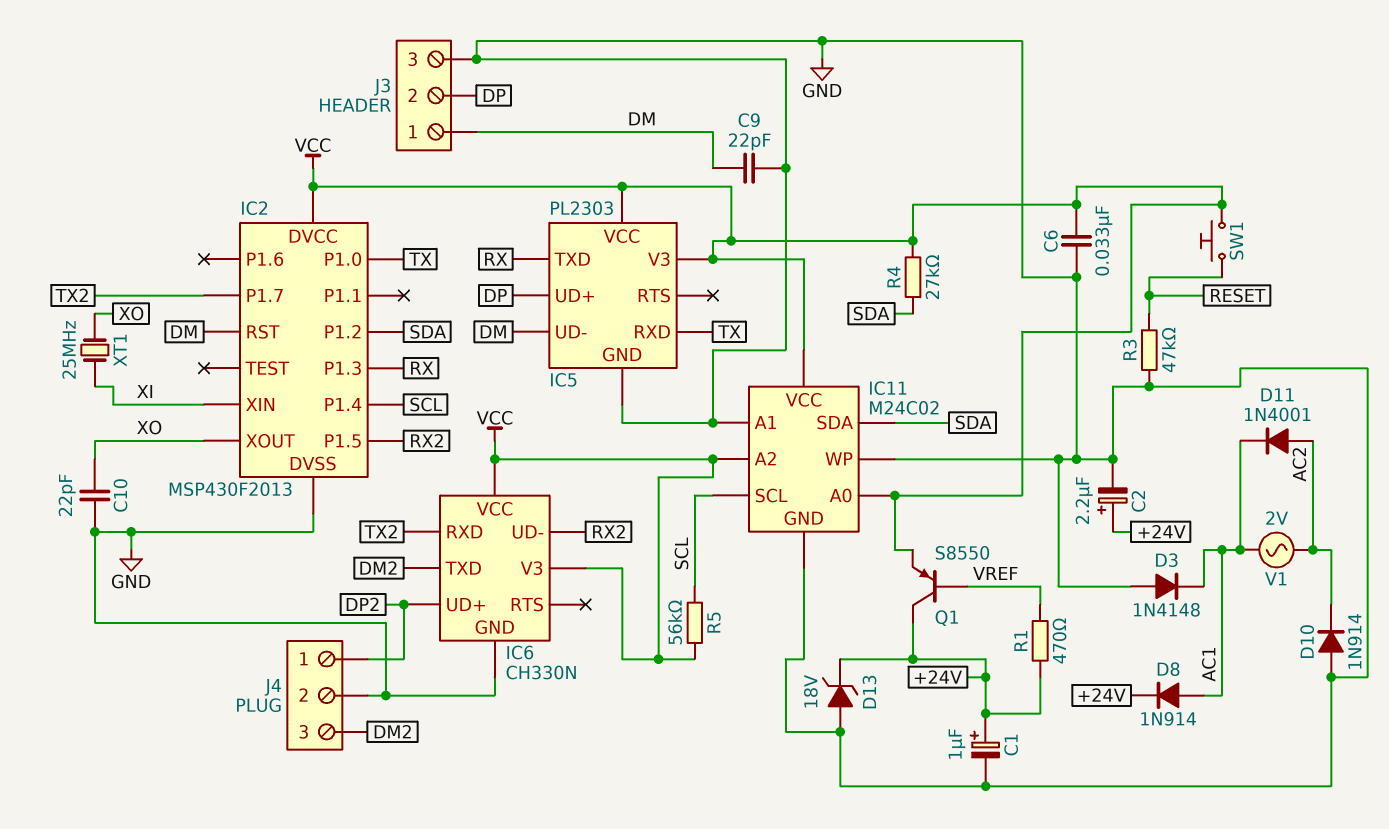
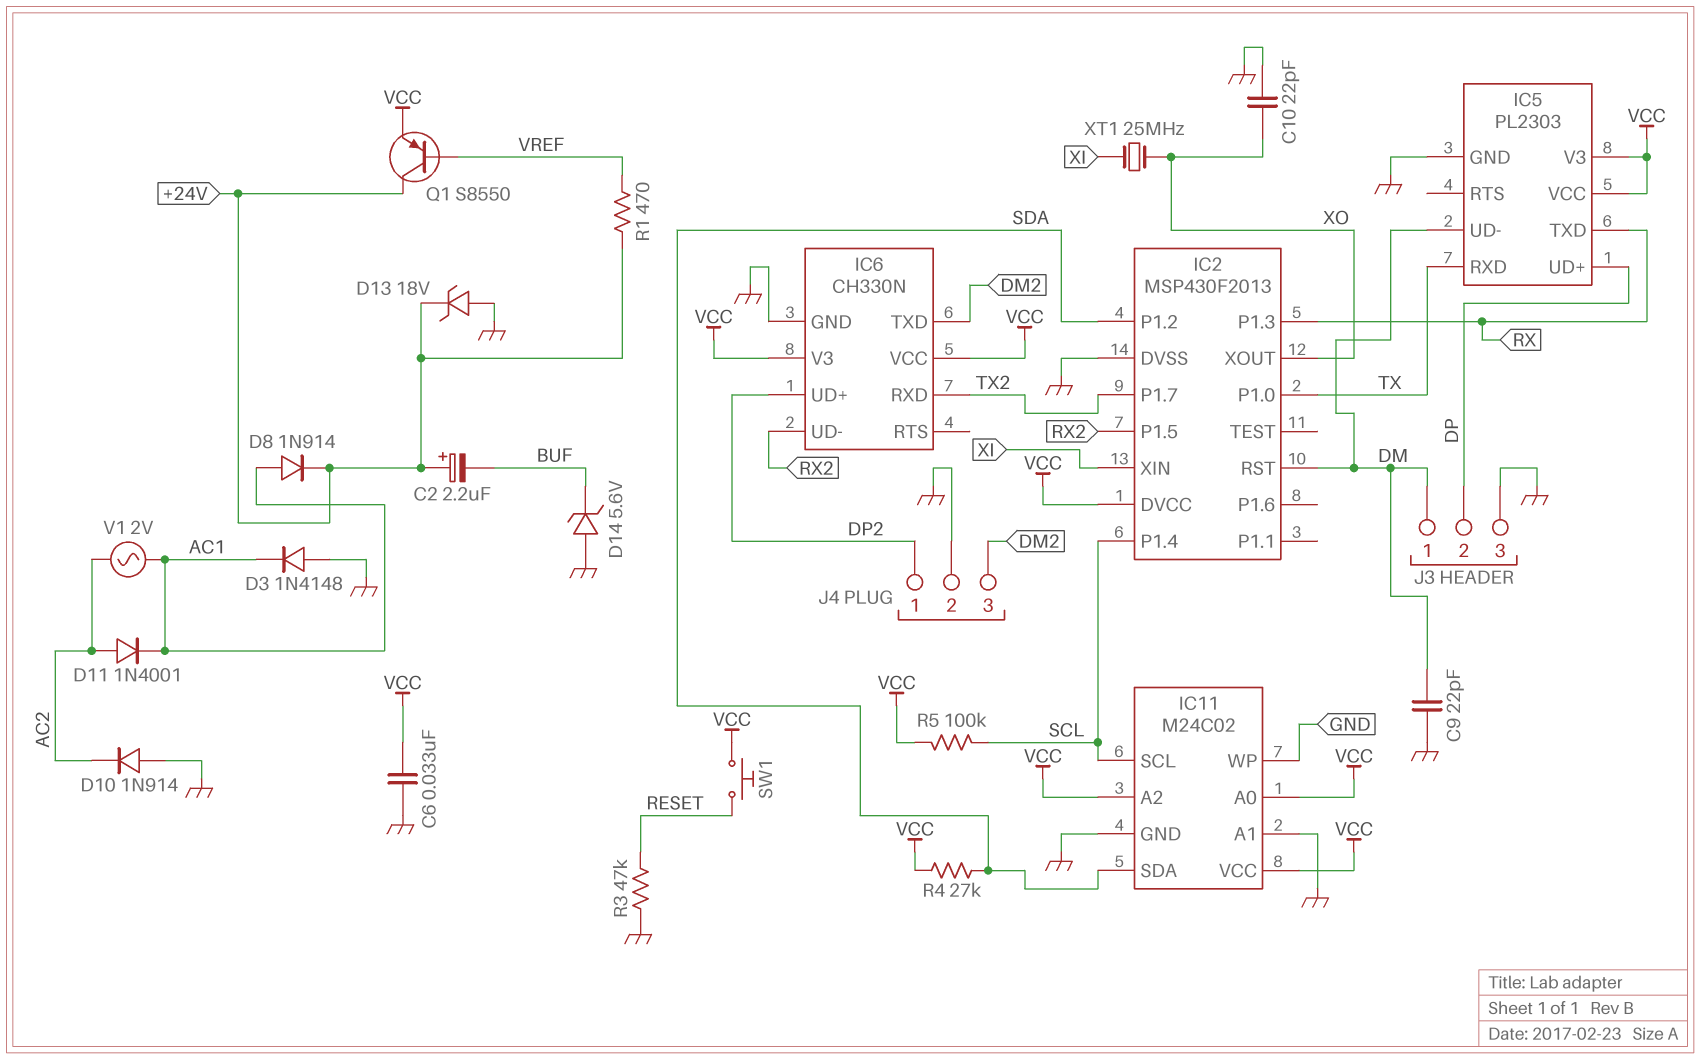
C1: 1uF (plus +24V, minus GND) -> none
C2: 2.2uF (plus +24V, minus GND) -> 2.2uF (plus +24V, minus BUF)
D14: none -> zener 5.6V (A GND, K BUF)
R5: 56k (SCL, VCC) -> 100k (SCL, VCC)

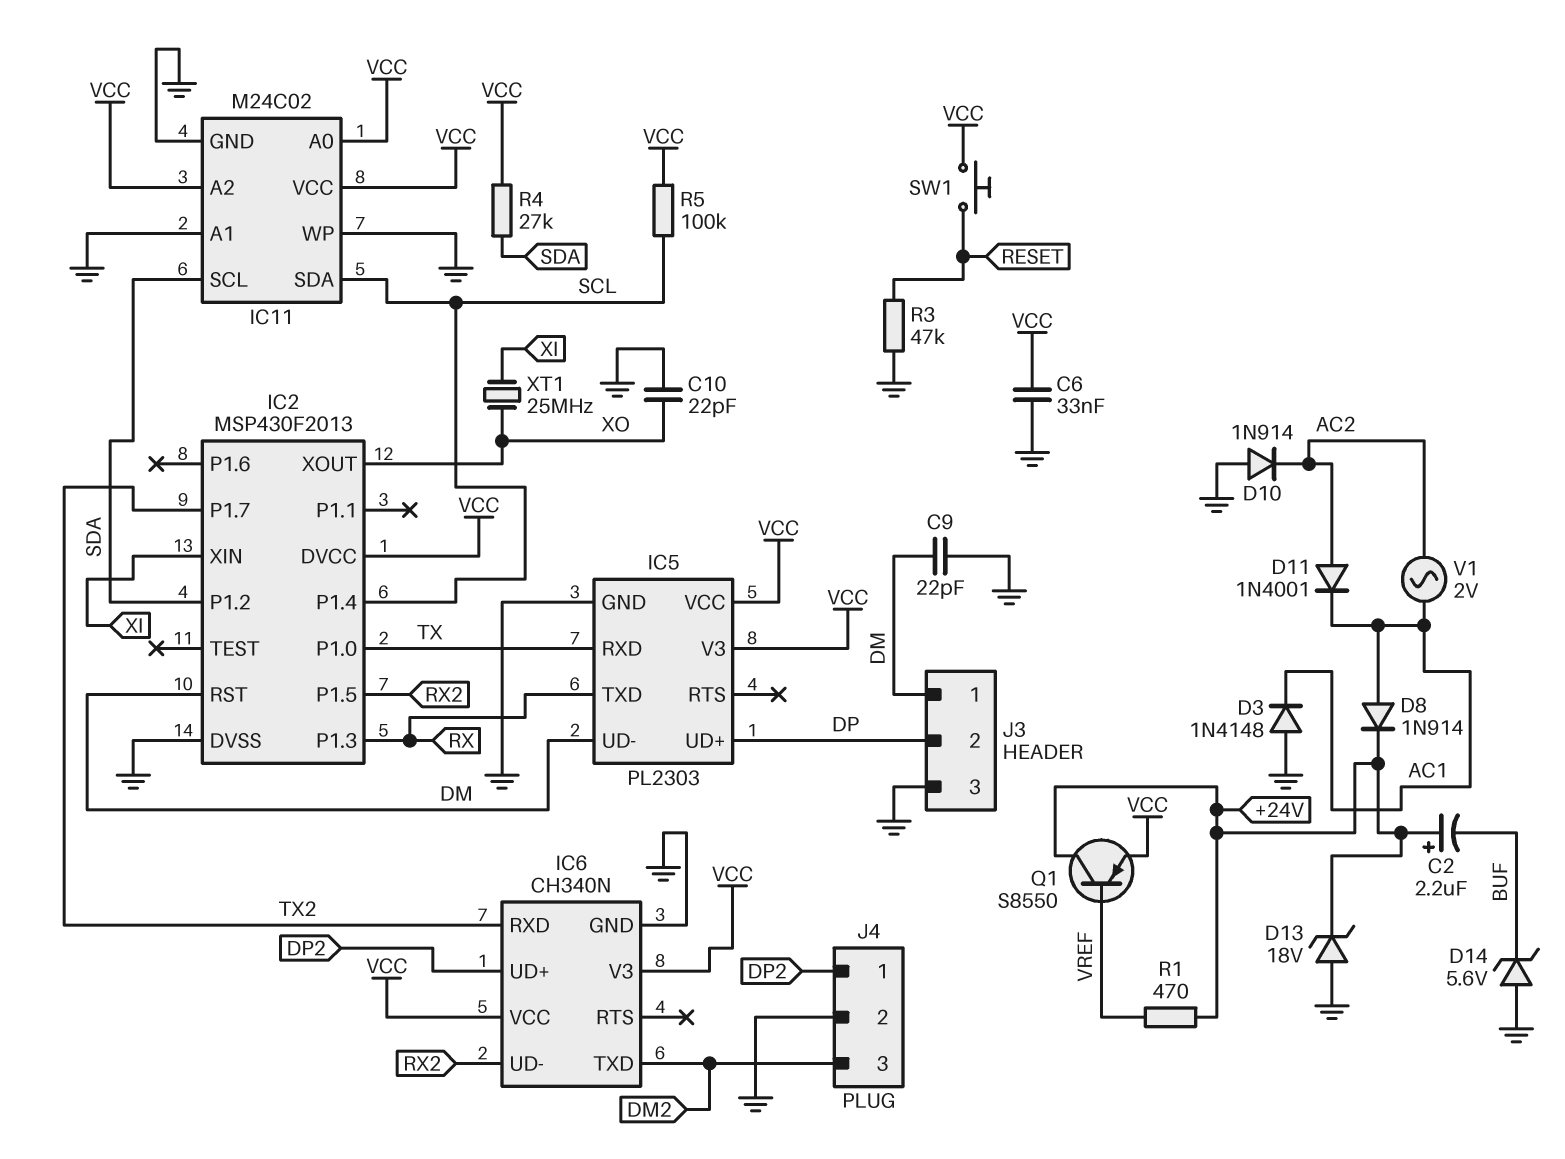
IC6: CH330N -> CH340N
IC11 pin SCL: SCL -> SDA
IC11 pin SDA: SDA -> SCL

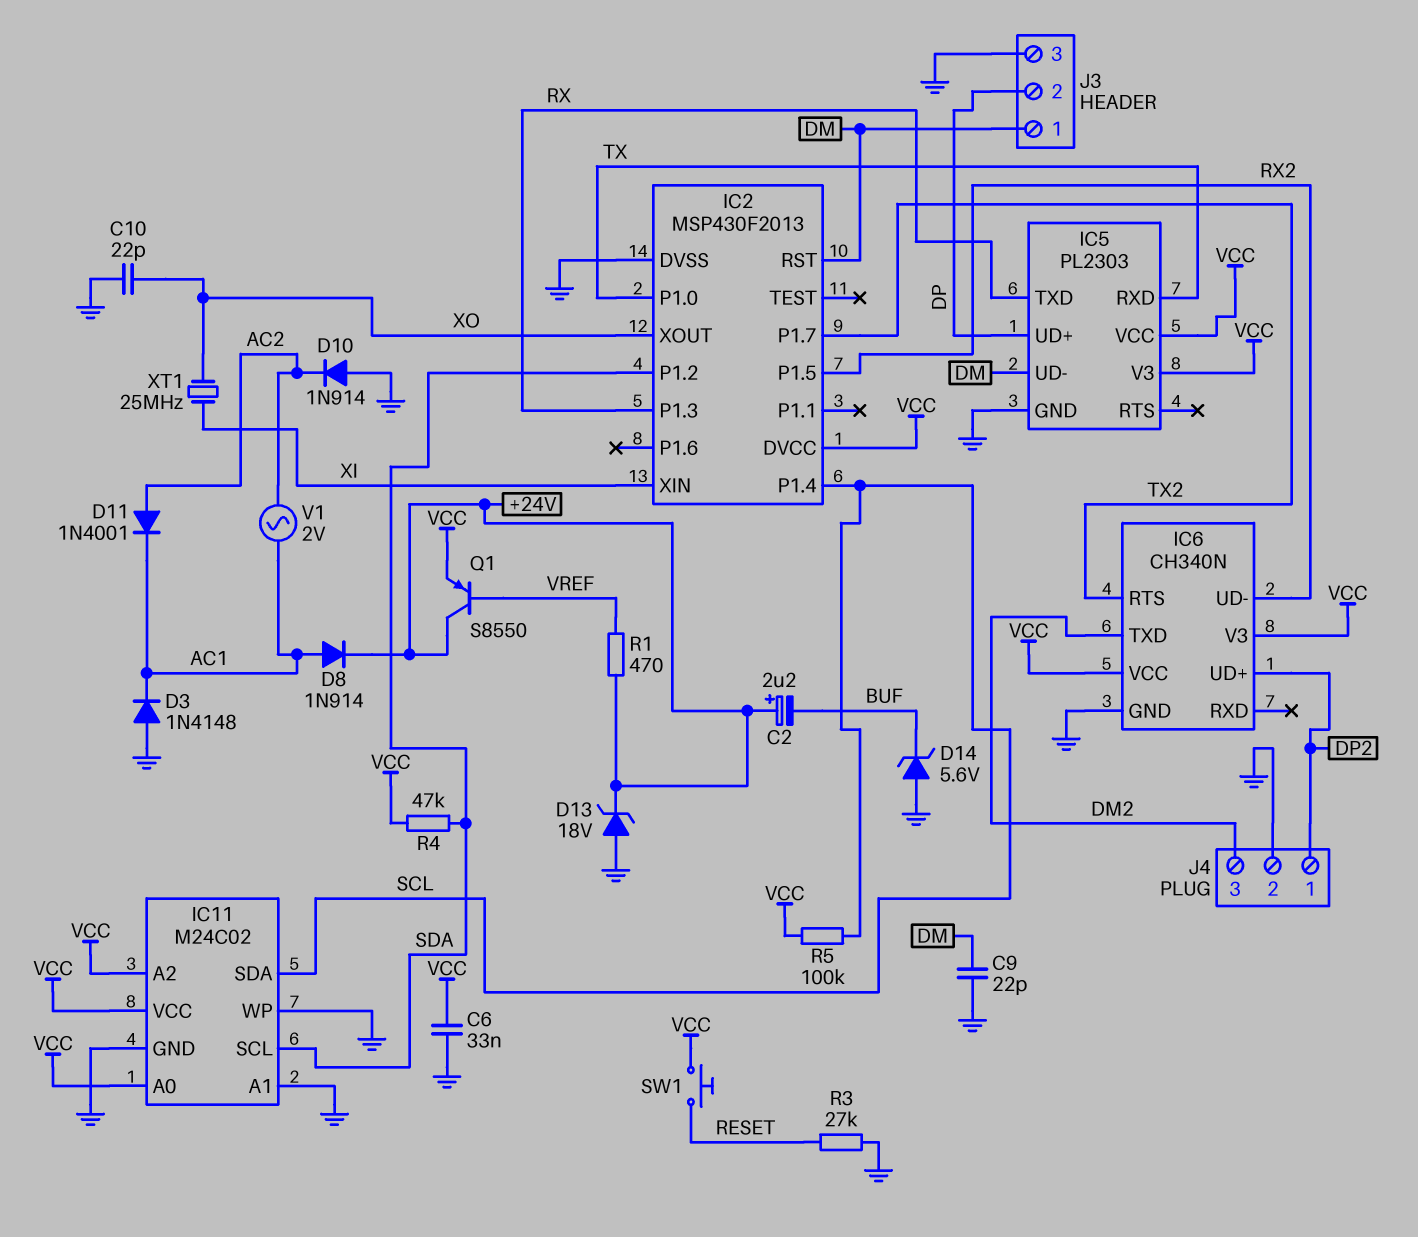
IC6 pin RTS: none -> TX2
IC6 pin RXD: TX2 -> none
R3: 47k (GND, RESET) -> 27k (GND, RESET)
R4: 27k (SDA, VCC) -> 47k (SDA, VCC)

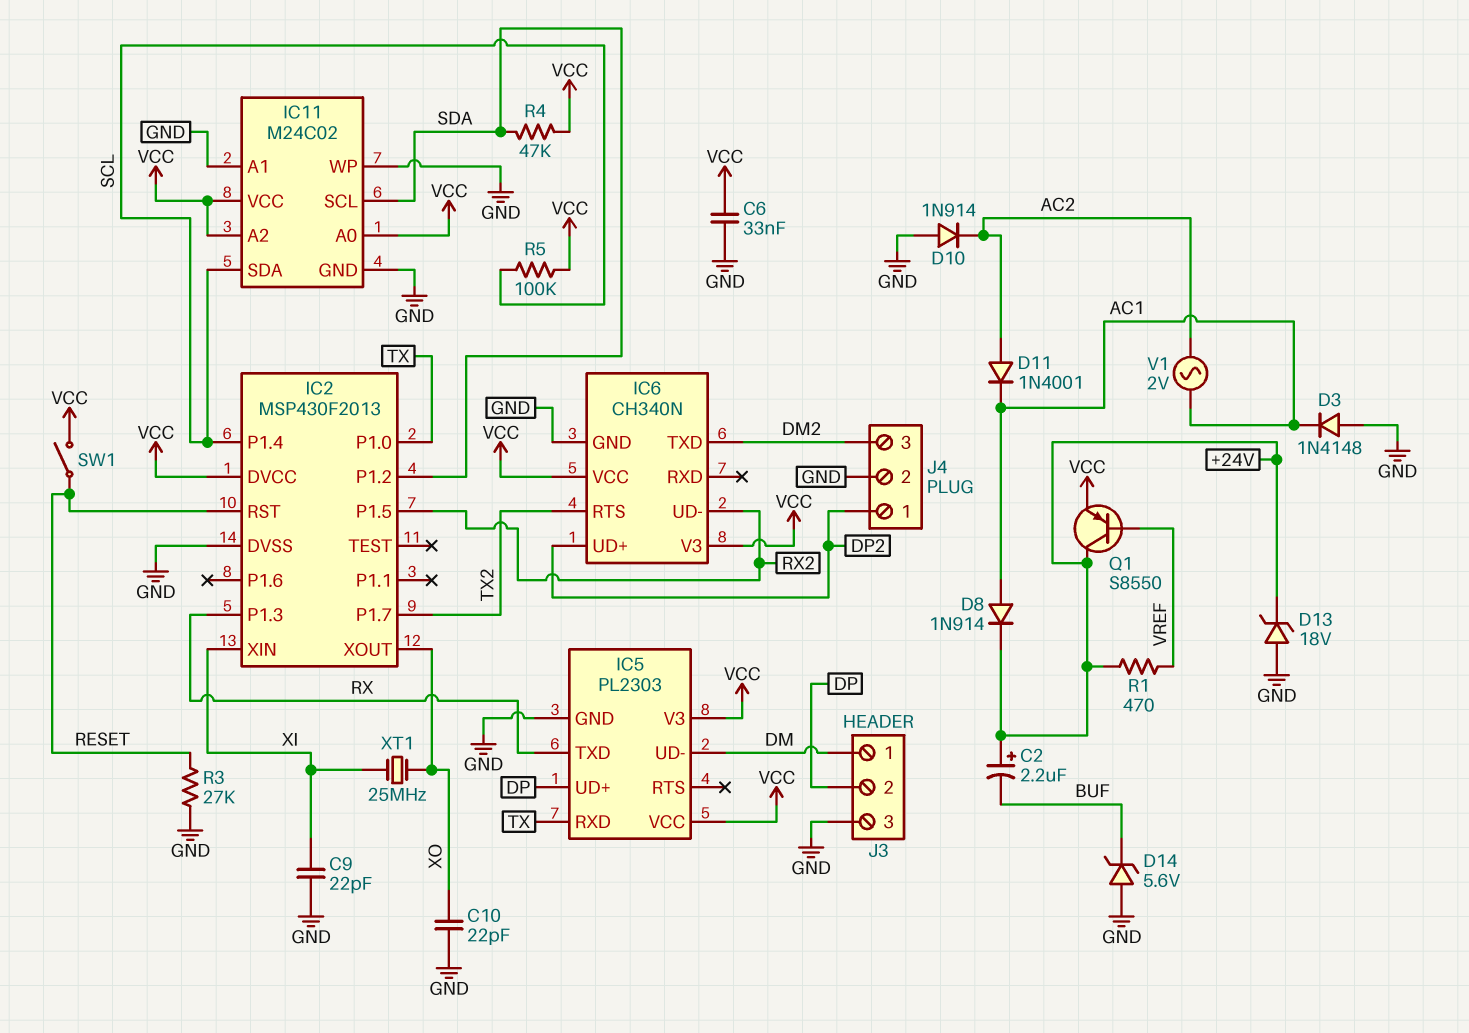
C9: 22pF (DM, GND) -> 22pF (GND, XI)
IC2 pin RST: DM -> RESET
SW1: button (RESET, VCC) -> switch (RESET, VCC)

